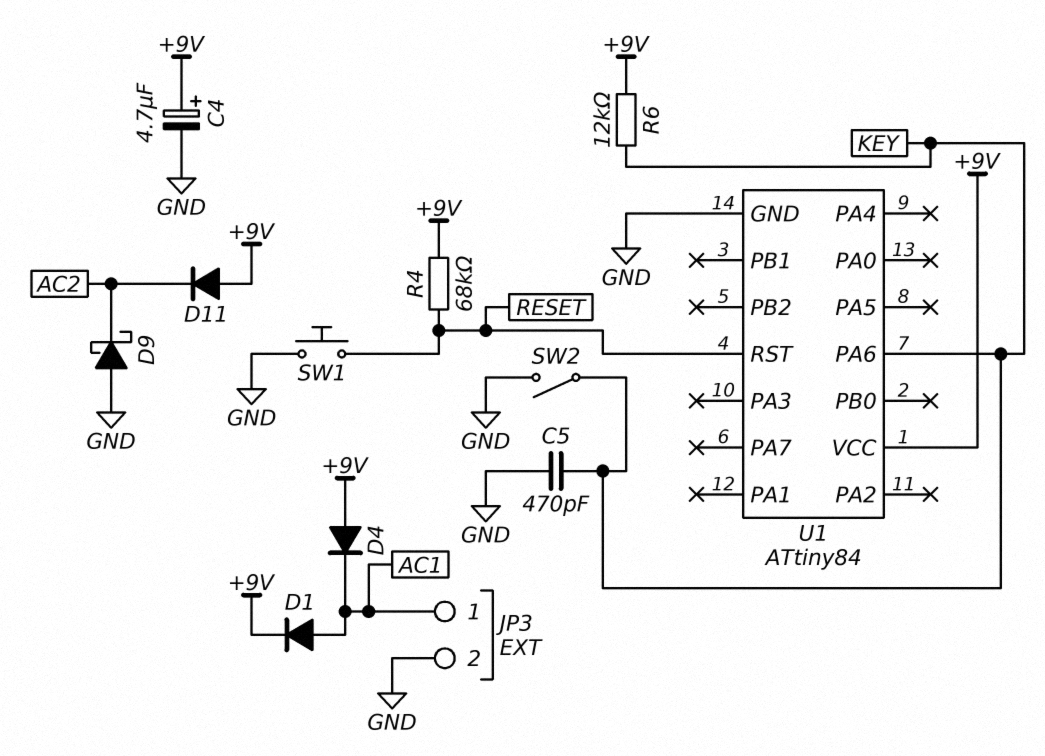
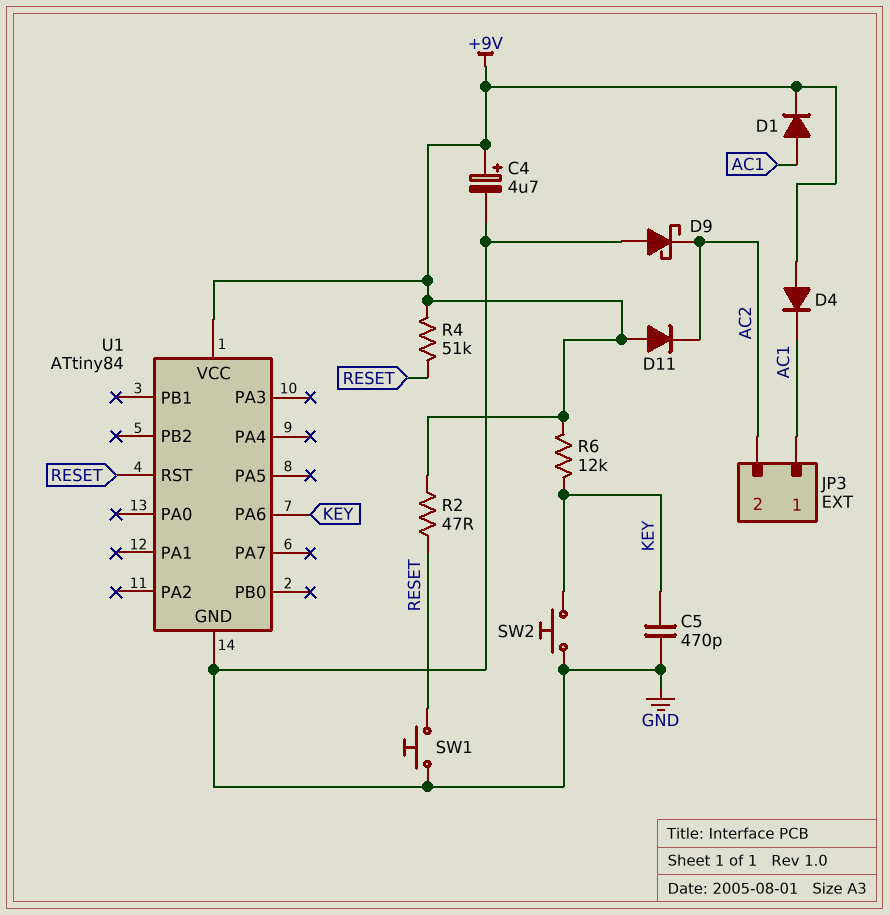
JP3 pin 2: GND -> AC2
R2: none -> 47 (+9V, RESET)
R4: 68k (+9V, RESET) -> 51k (+9V, RESET)
SW2: switch (GND, KEY) -> button (GND, KEY)

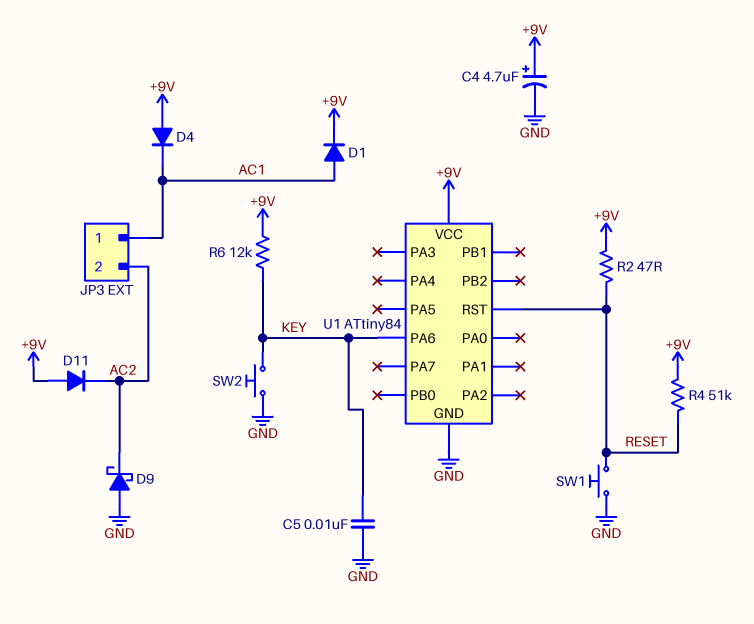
C5: 470pF (GND, KEY) -> 10nF (GND, KEY)

